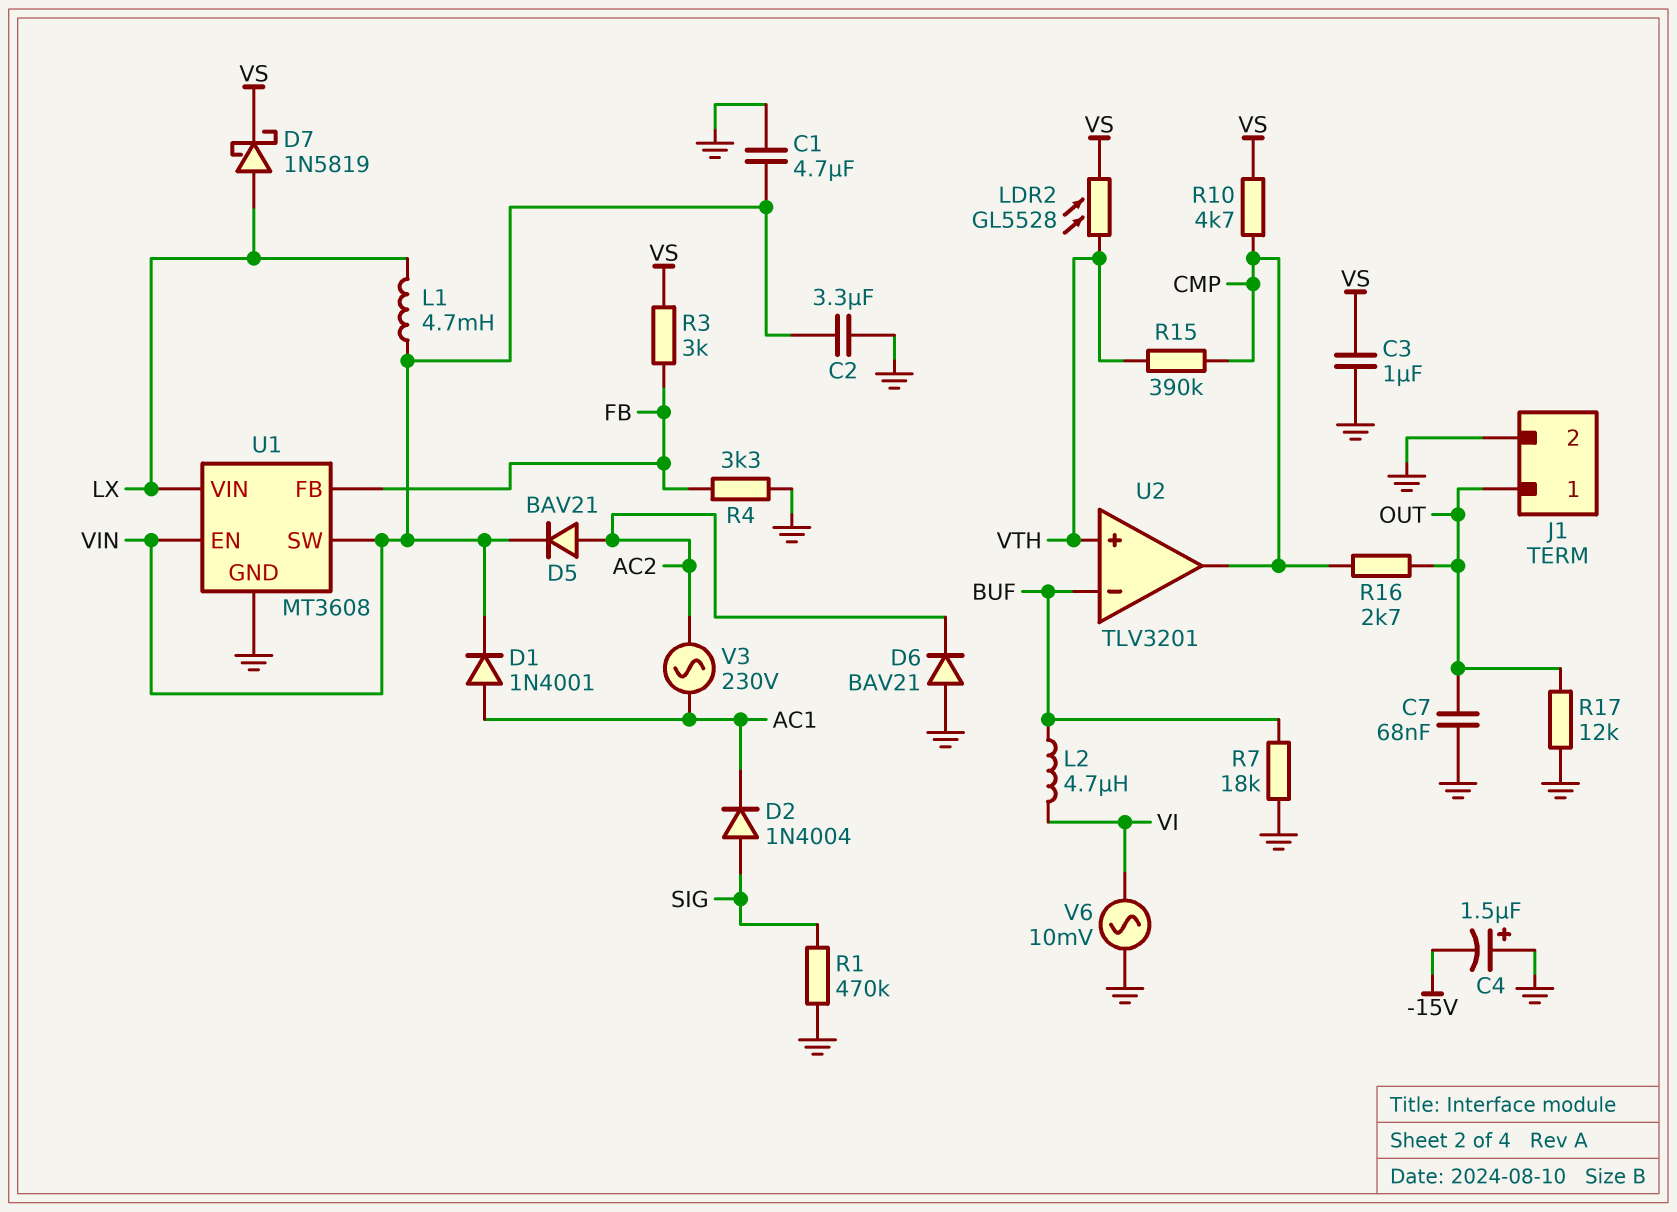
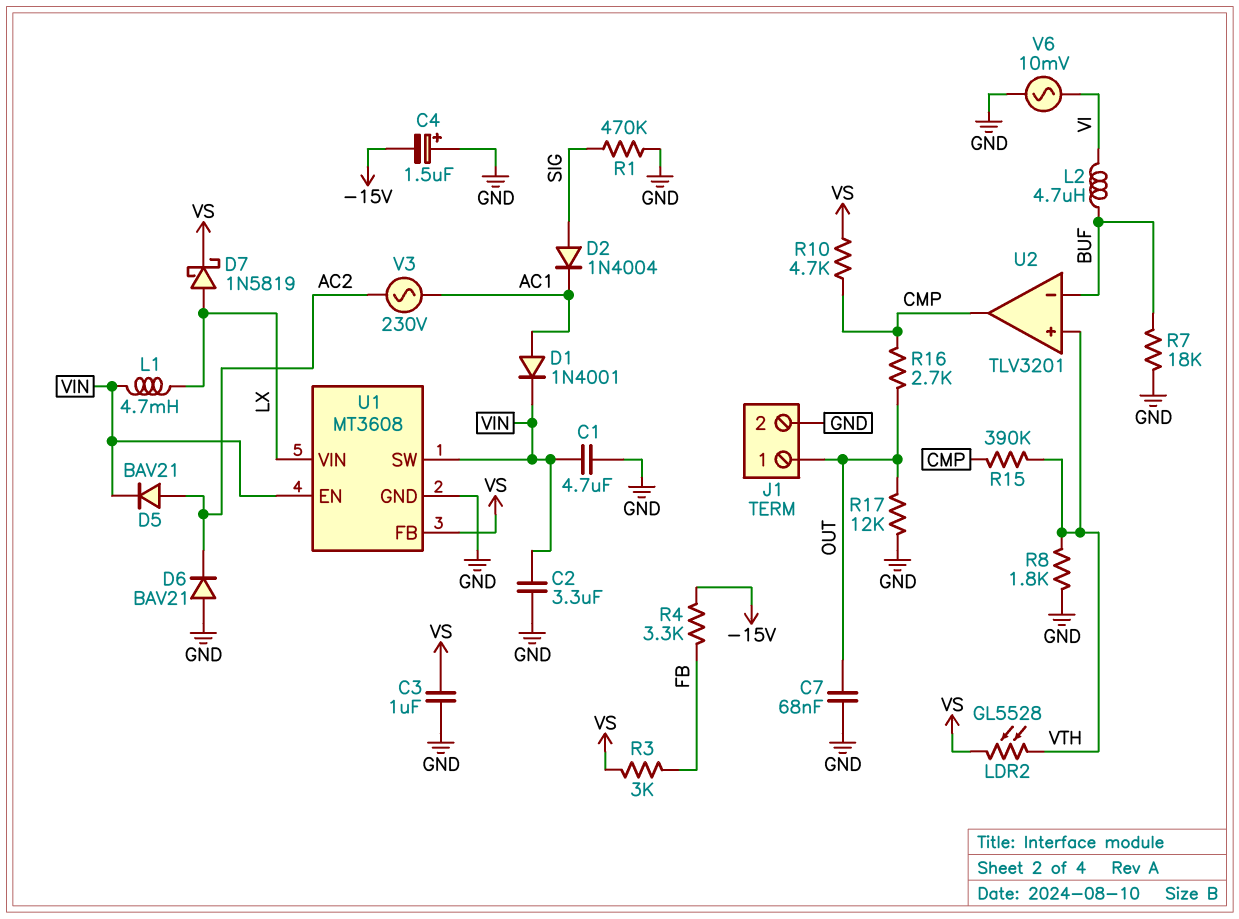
R4: 3.3k (FB, GND) -> 3.3k (-15V, FB)
R8: none -> 1.8k (GND, VTH)
U1 pin FB: FB -> VS

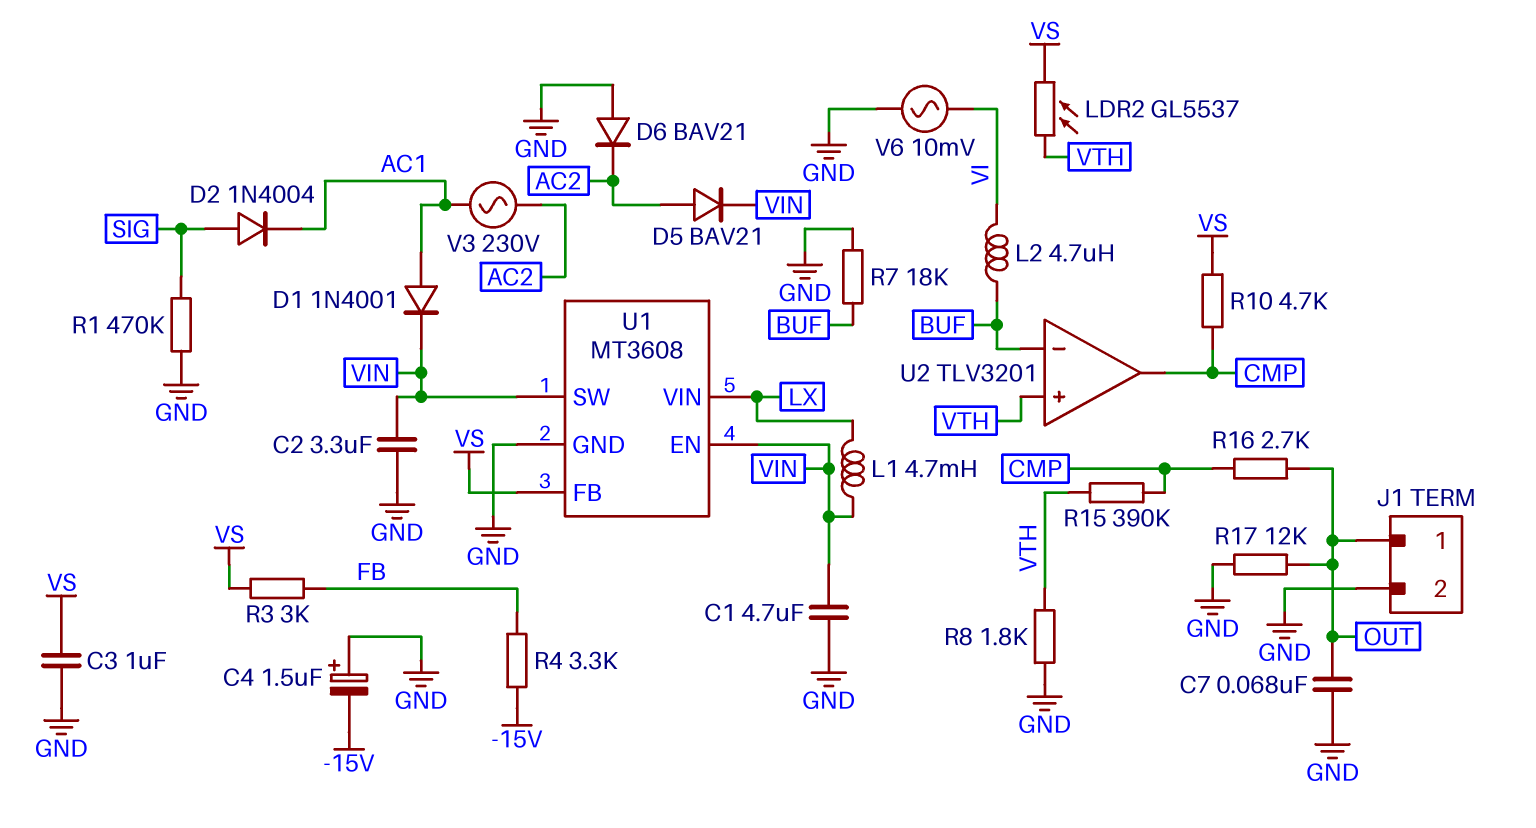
D7: schottky 1N5819 (A LX, K VS) -> none
LDR2: GL5528 (VS, VTH) -> GL5537 (VS, VTH)

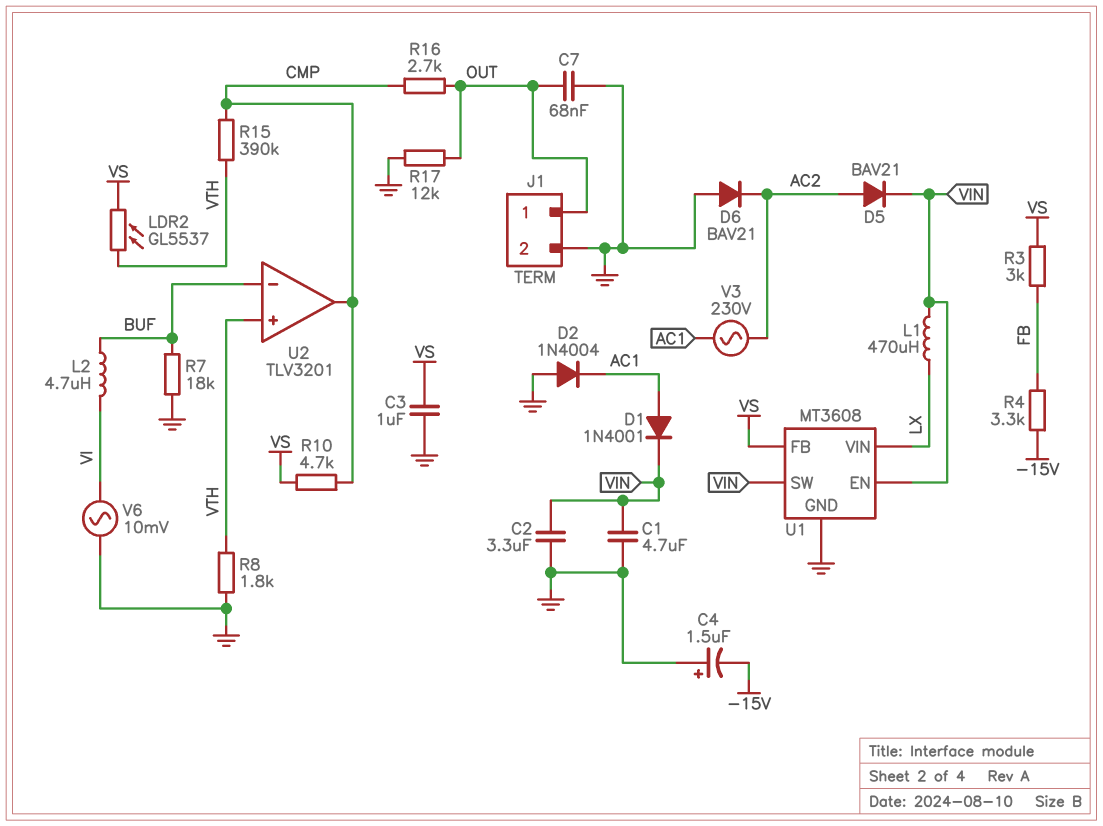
D2: diode 1N4004 (A SIG, K AC1) -> diode 1N4004 (A GND, K AC1)
L1: 4.7mH (LX, VIN) -> 470uH (LX, VIN)
R1: 470k (GND, SIG) -> none

